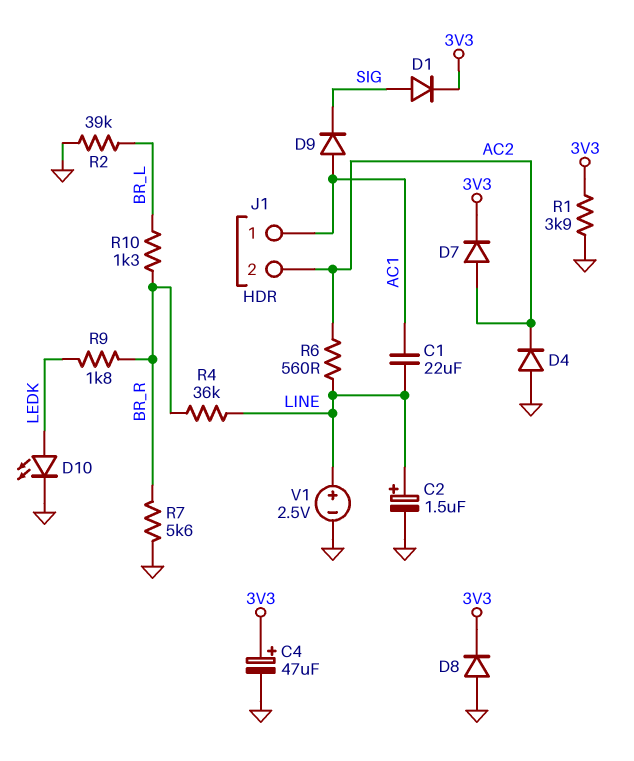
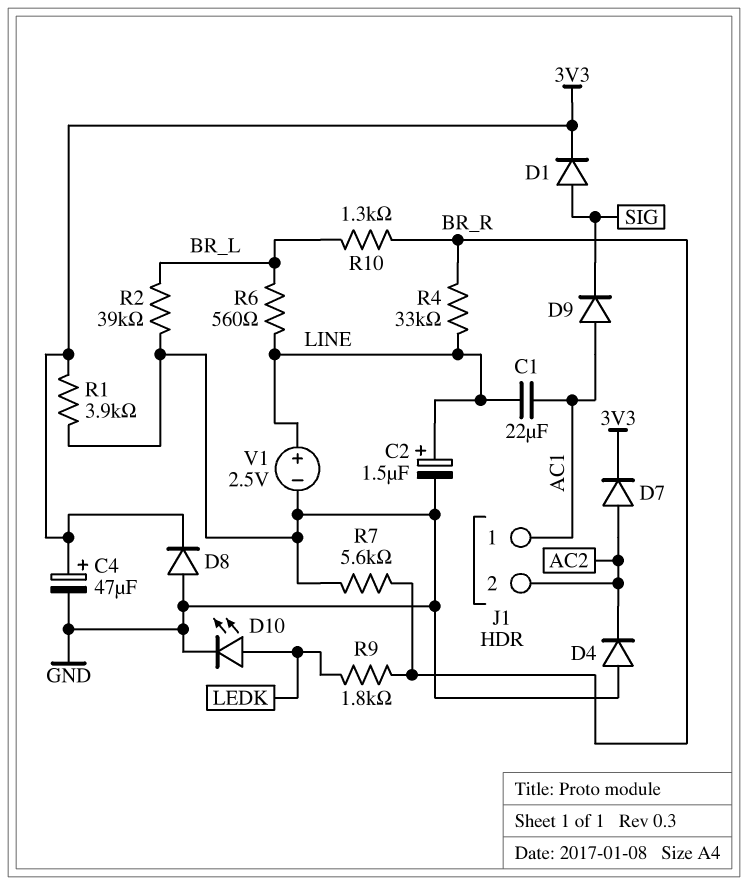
R4: 36k (BR_R, LINE) -> 33k (BR_R, LINE)
R6: 560 (AC2, LINE) -> 560 (BR_L, LINE)

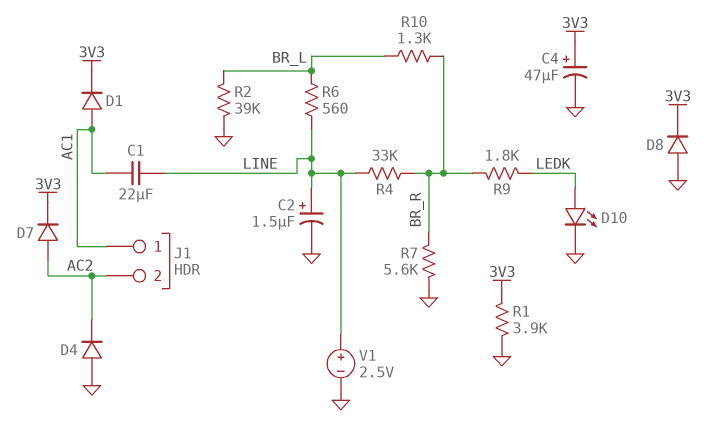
D1: diode (A SIG, K 3V3) -> diode (A AC1, K 3V3)
D9: diode (A AC1, K SIG) -> none

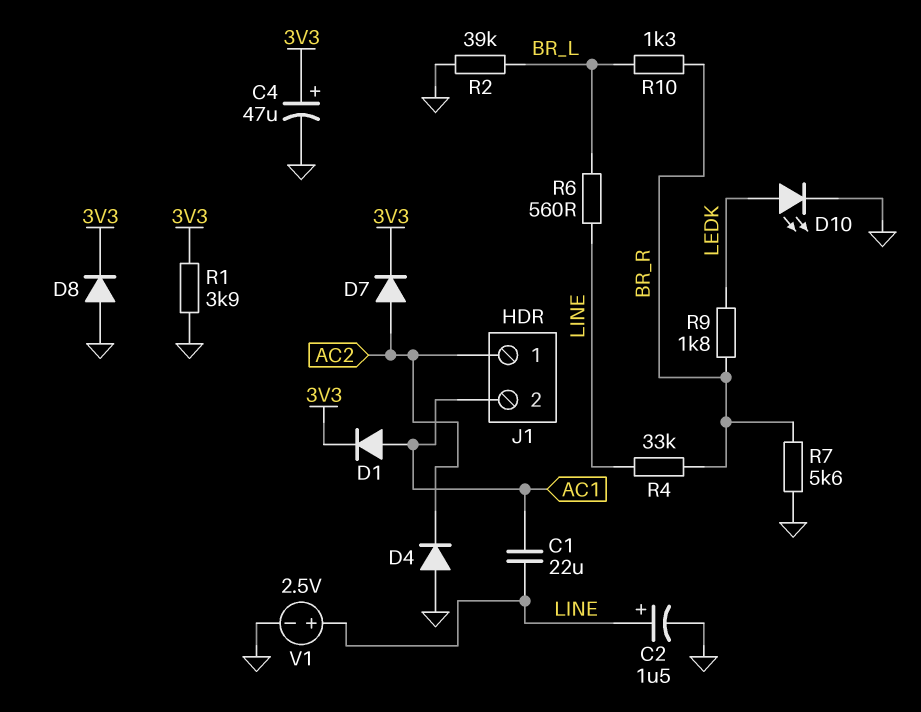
J1 pin 1: AC1 -> AC2
J1 pin 2: AC2 -> AC1

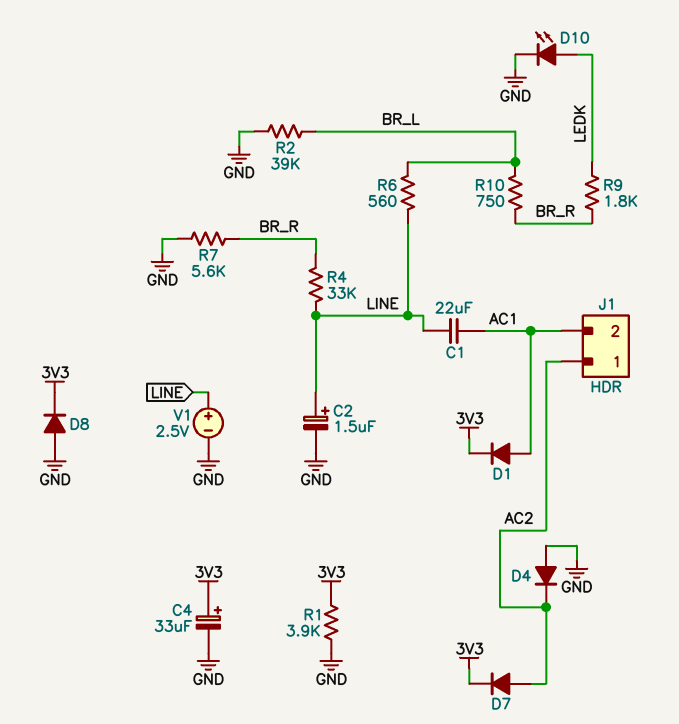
C4: 47uF (plus 3V3, minus GND) -> 33uF (plus 3V3, minus GND)
R10: 1.3k (BR_L, BR_R) -> 750 (BR_L, BR_R)

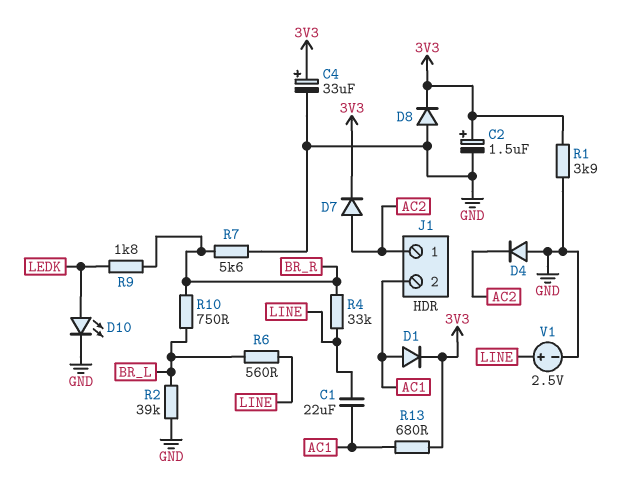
C2: 1.5uF (plus LINE, minus GND) -> 1.5uF (plus 3V3, minus GND)
R13: none -> 680 (3V3, AC1)

